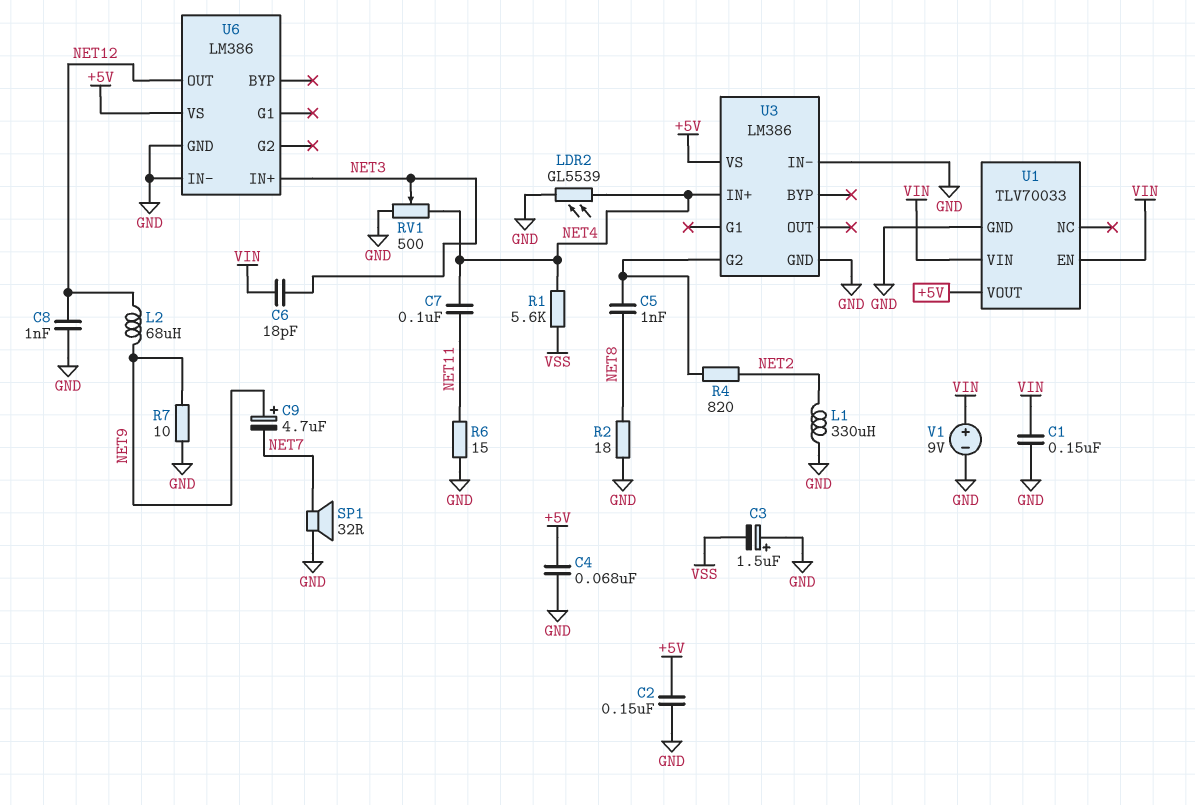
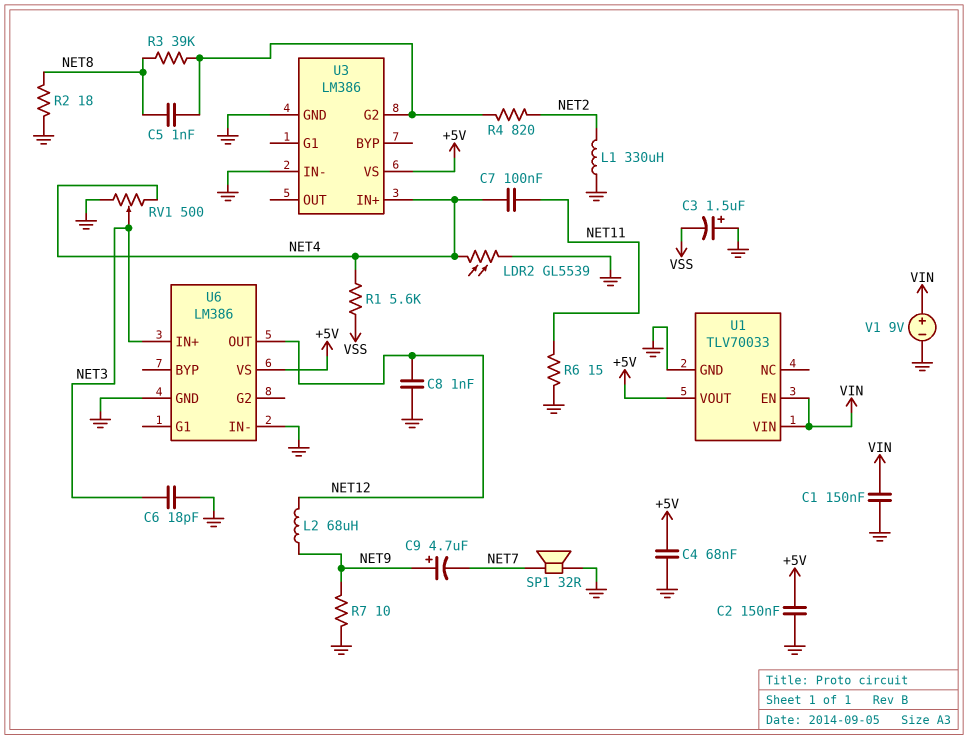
C6: 18pF (NET3, VIN) -> 18pF (GND, NET3)
R3: none -> 39k (NET8, U3/G2)

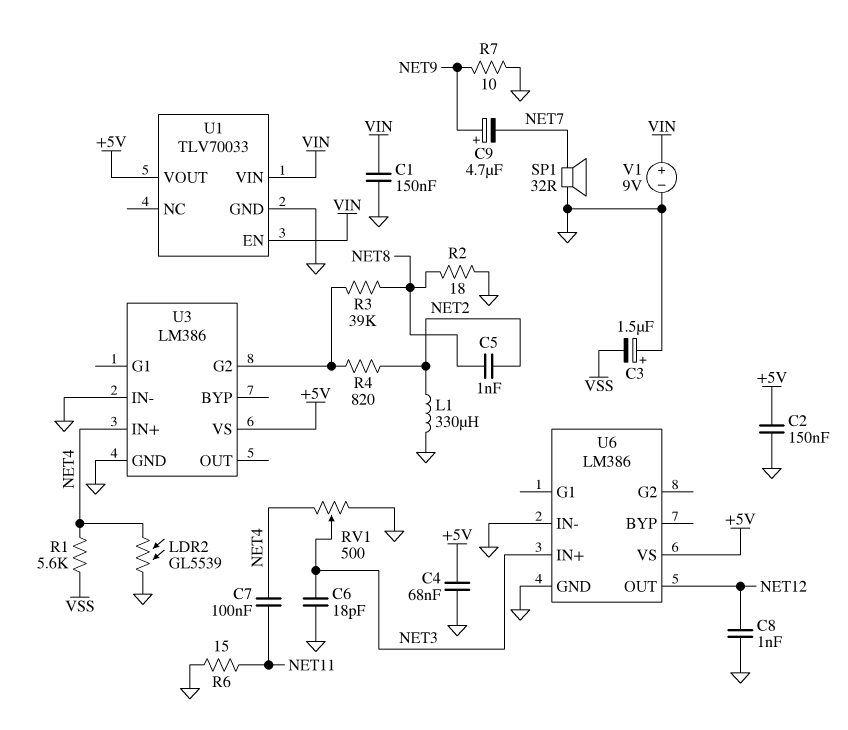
C5: 1nF (NET8, U3/G2) -> 1nF (NET2, NET8)
L2: 68uH (NET9, NET12) -> none

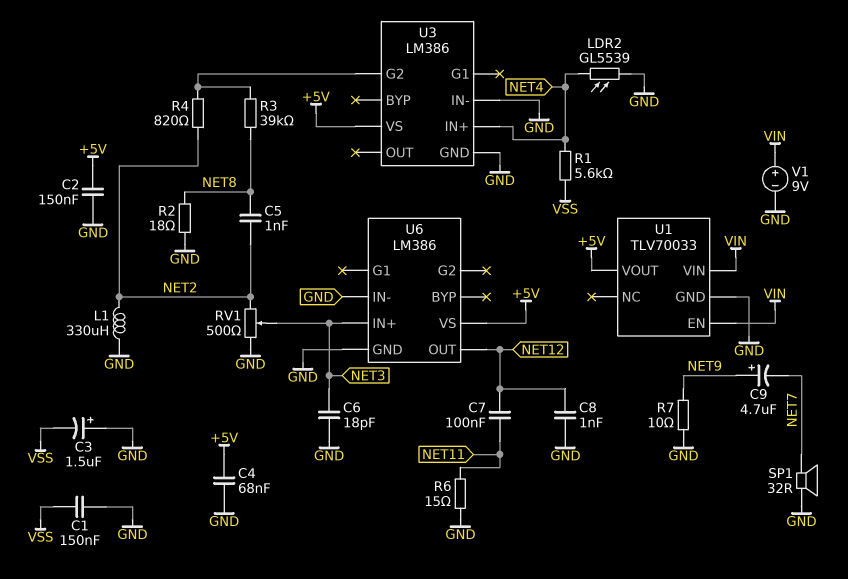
C1: 150nF (GND, VIN) -> 150nF (GND, VSS)
C7: 100nF (NET4, NET11) -> 100nF (NET11, NET12)
RV1: 500 (GND, NET4, wiper NET3) -> 500 (GND, NET2, wiper NET3)

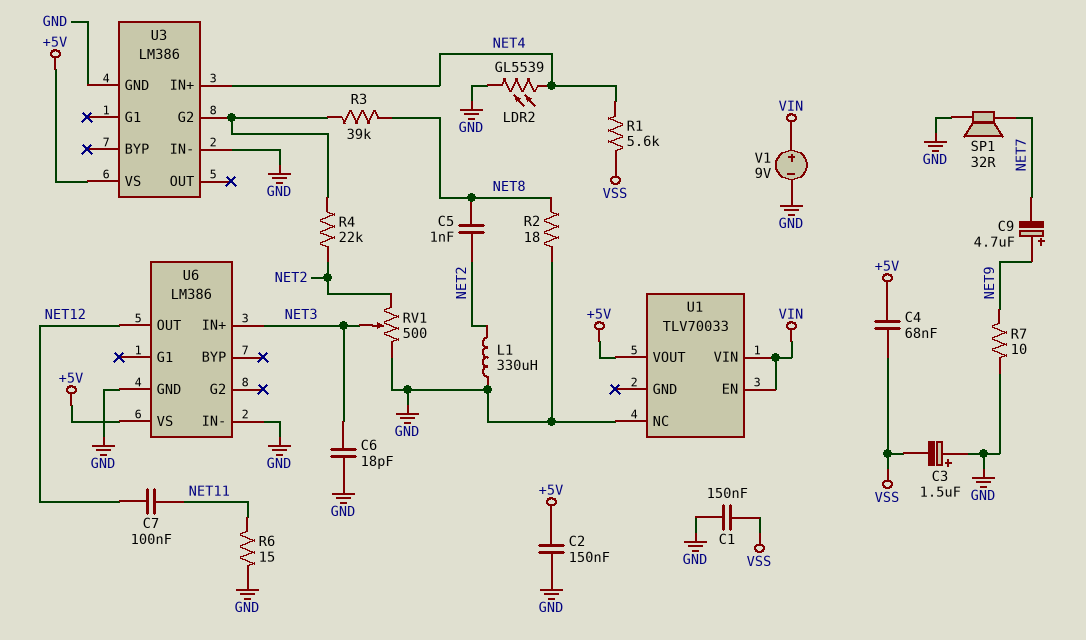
C4: 68nF (+5V, GND) -> 68nF (+5V, VSS)
C8: 1nF (GND, NET12) -> none
R4: 820 (NET2, U3/G2) -> 22k (NET2, U3/G2)
U1 pin GND: GND -> none
U1 pin NC: none -> GND

